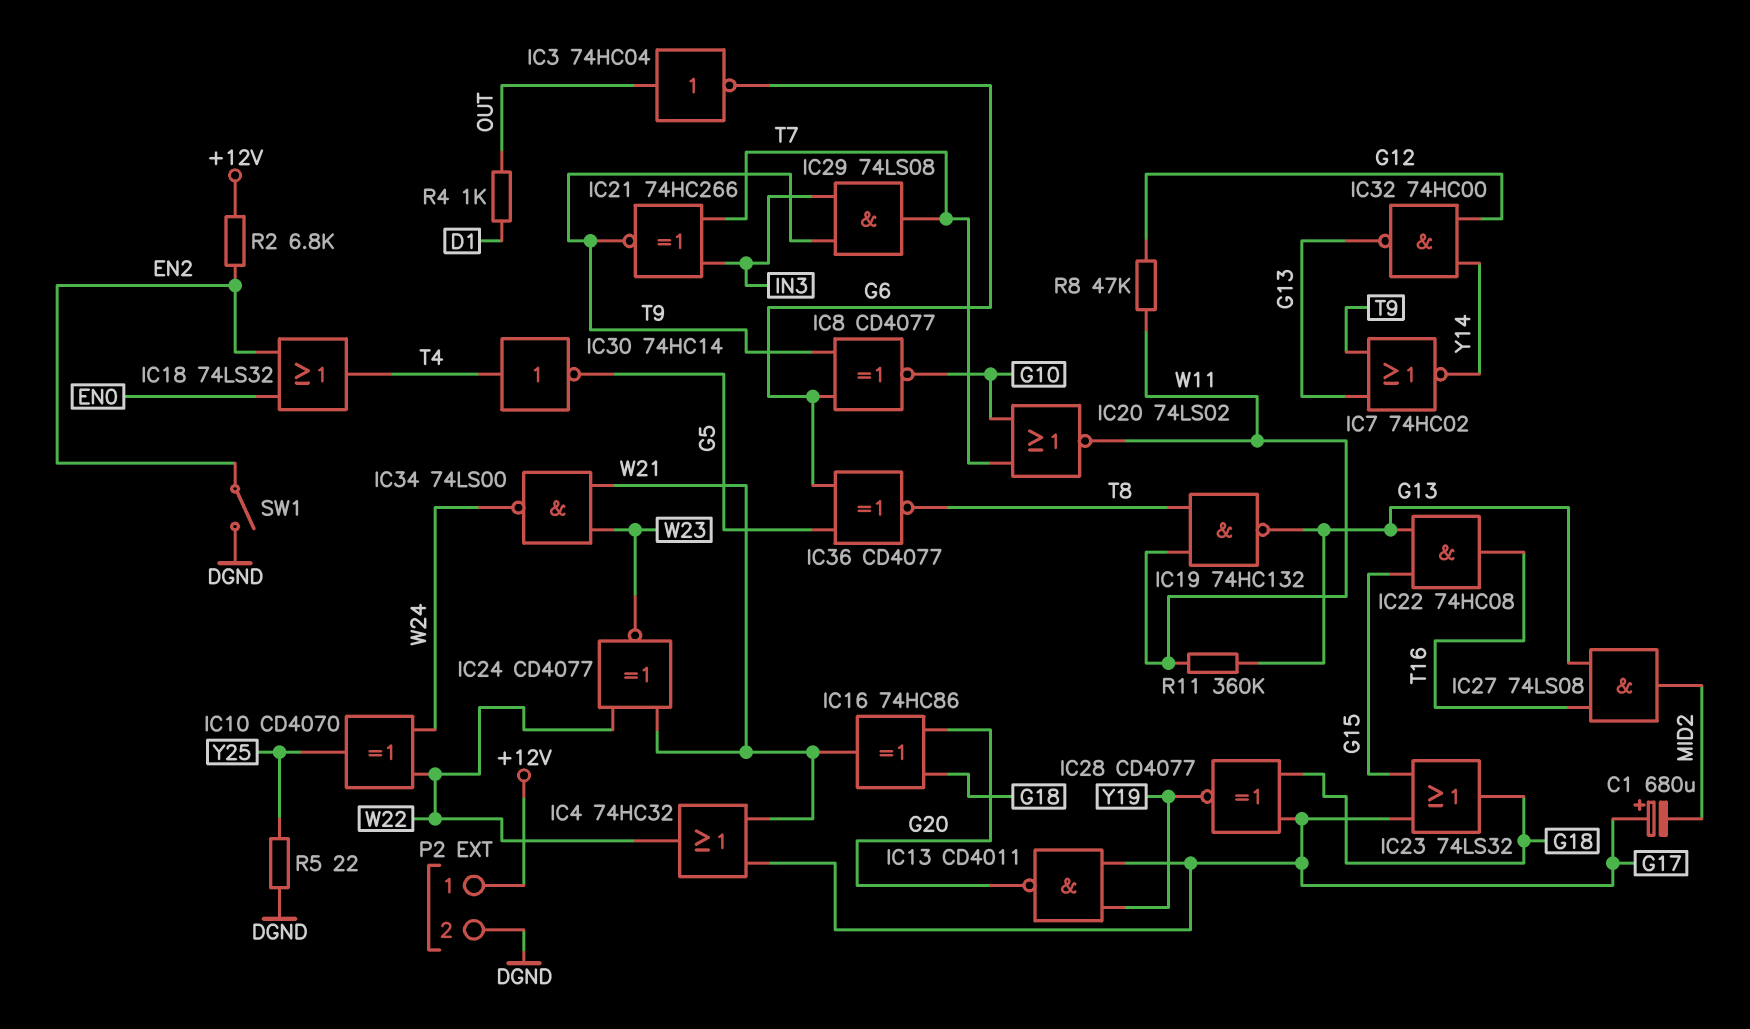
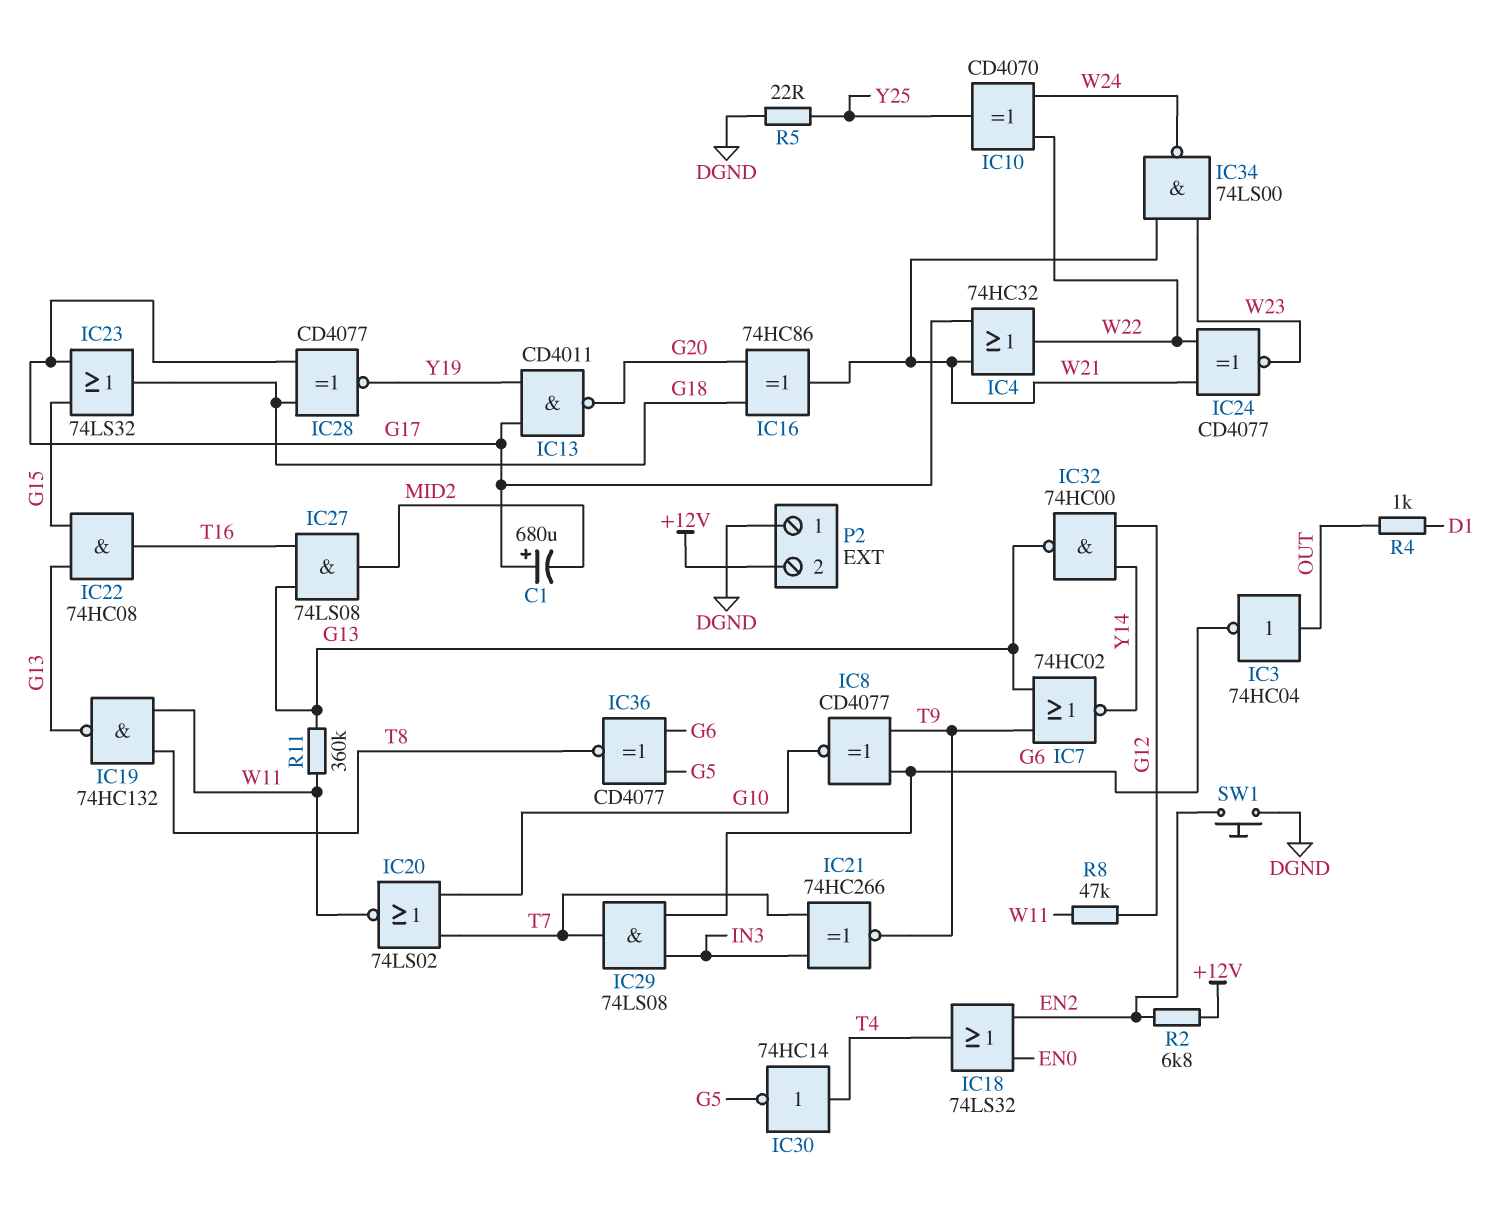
IC29: AND 74LS08 (in IN3, in T9, out T7) -> AND 74LS08 (in G6, in IN3, out T7)
P2 pin 1: +12V -> DGND
P2 pin 2: DGND -> +12V
SW1: switch (DGND, EN2) -> button (DGND, EN2)

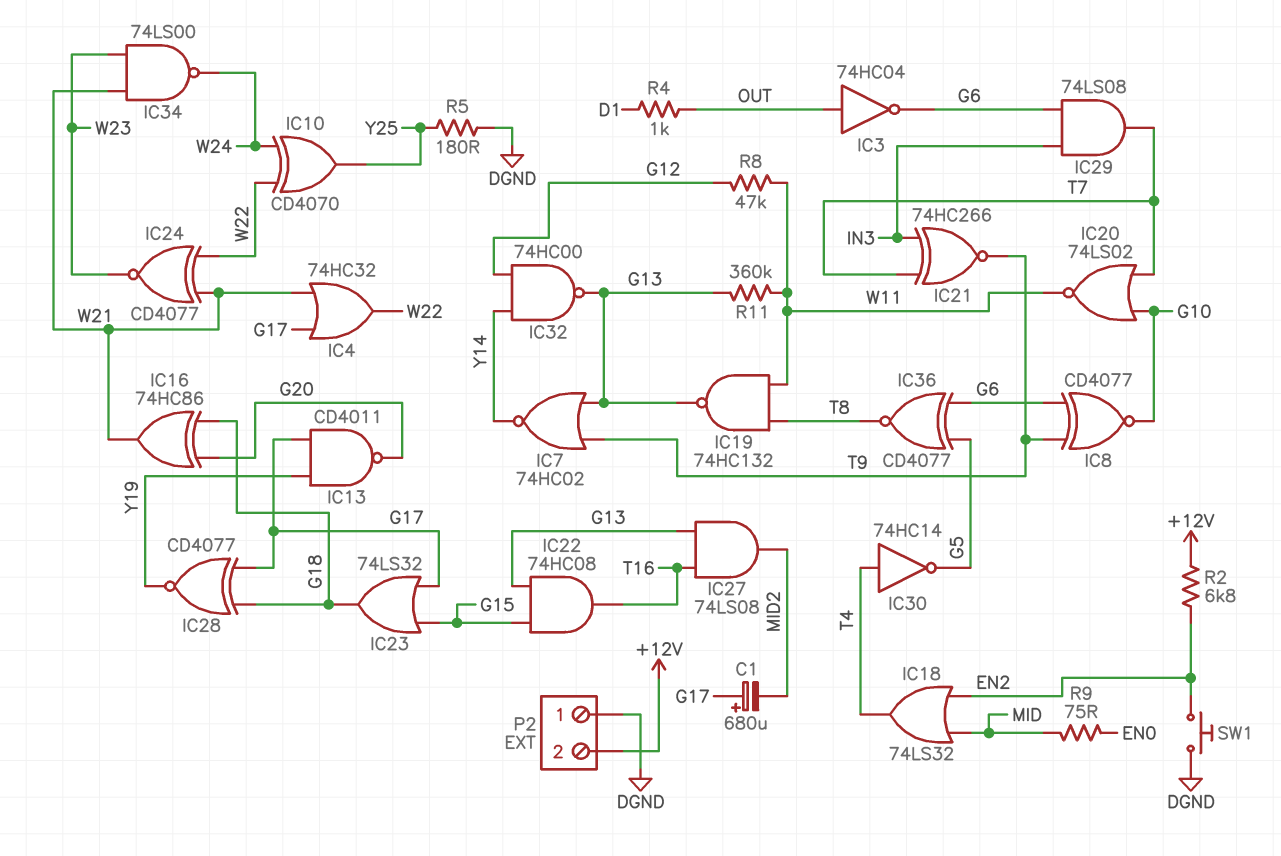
IC18: OR 74LS32 (in EN0, in EN2, out T4) -> OR 74LS32 (in EN2, in MID, out T4)
R5: 22 (DGND, Y25) -> 180 (DGND, Y25)
R9: none -> 75 (EN0, MID)

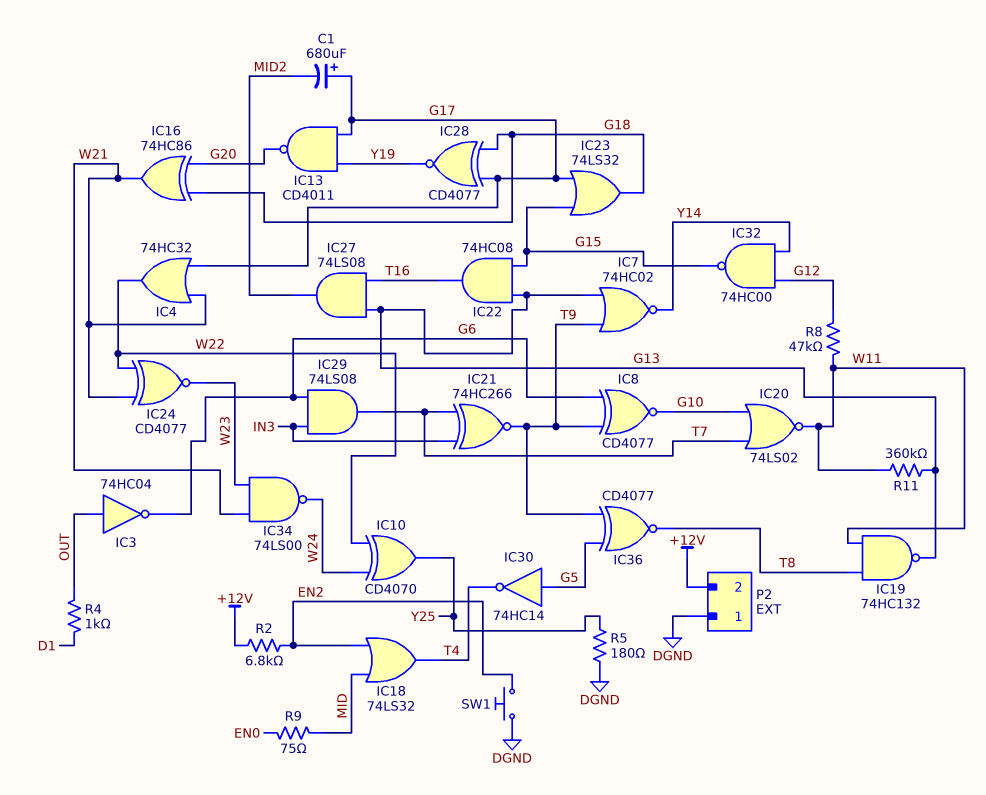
IC30: NOT 74HC14 (in T4, out G5) -> NOT 74HC14 (in G5, out T4)
IC32: NAND 74HC00 (in G12, in Y14, out G13) -> NAND 74HC00 (in G12, in Y14, out G15)
IC36: XNOR CD4077 (in G5, in G6, out T8) -> XNOR CD4077 (in G5, in T9, out T8)

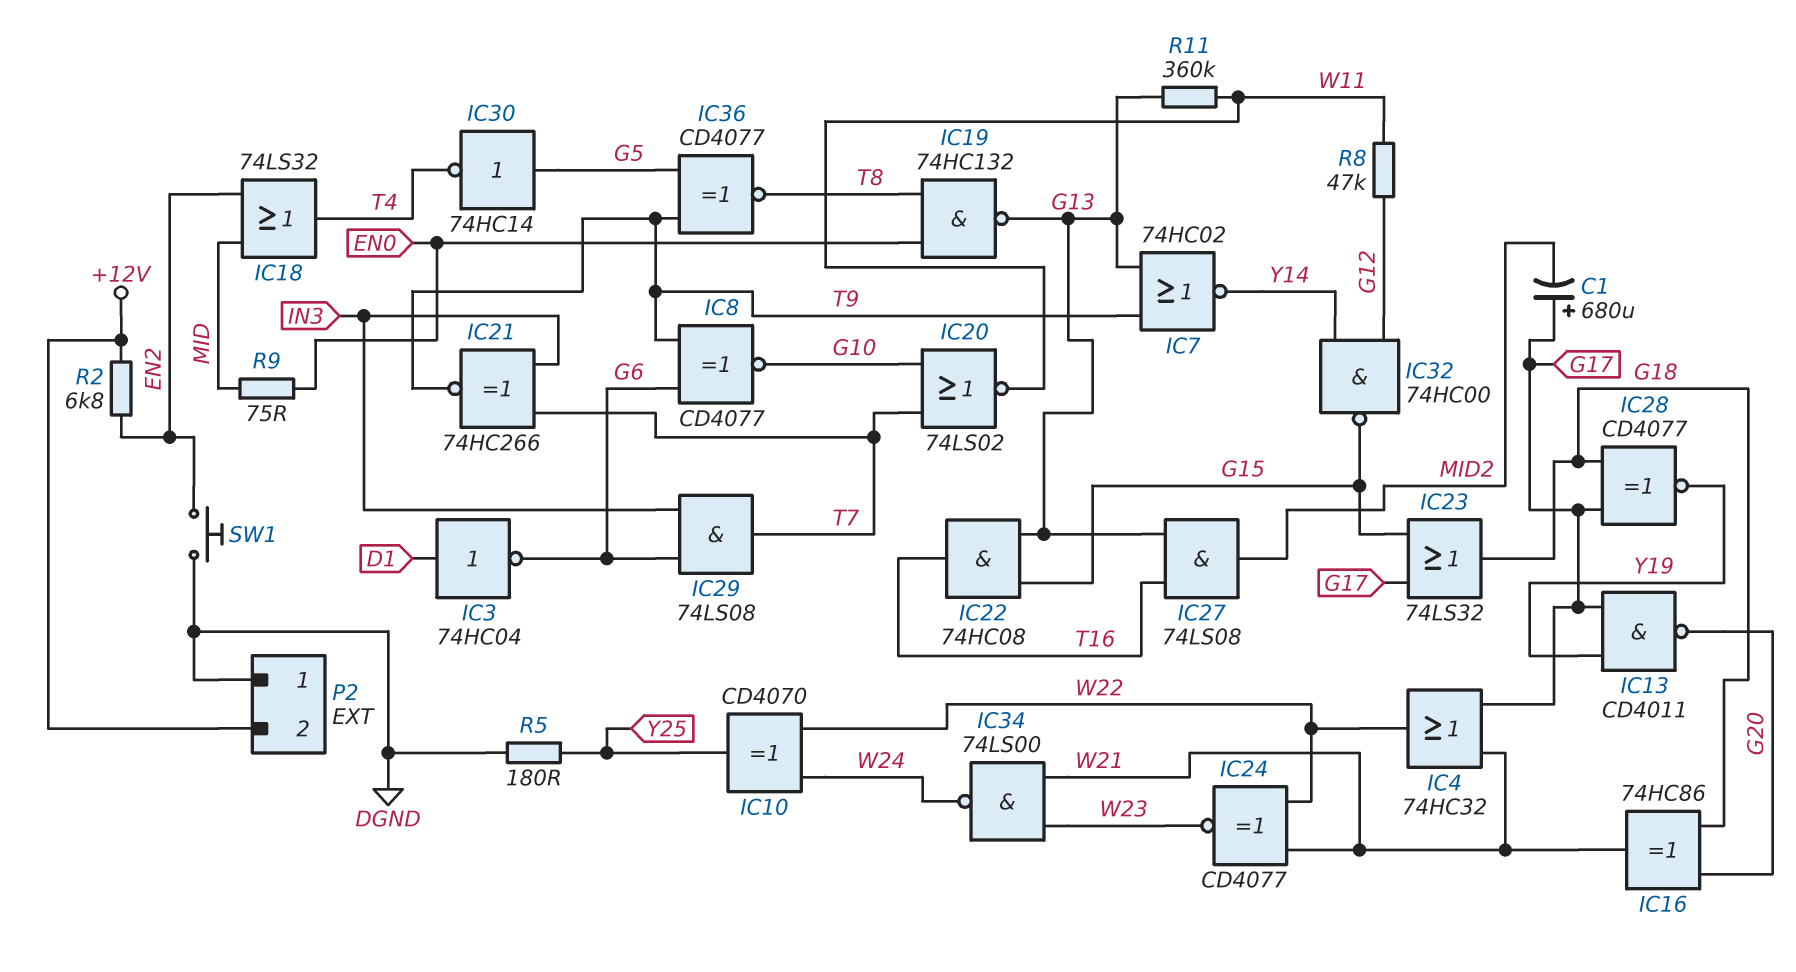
IC3: NOT 74HC04 (in OUT, out G6) -> NOT 74HC04 (in D1, out G6)
IC19: NAND 74HC132 (in T8, in W11, out G13) -> NAND 74HC132 (in EN0, in T8, out G13)
R4: 1k (D1, OUT) -> none

